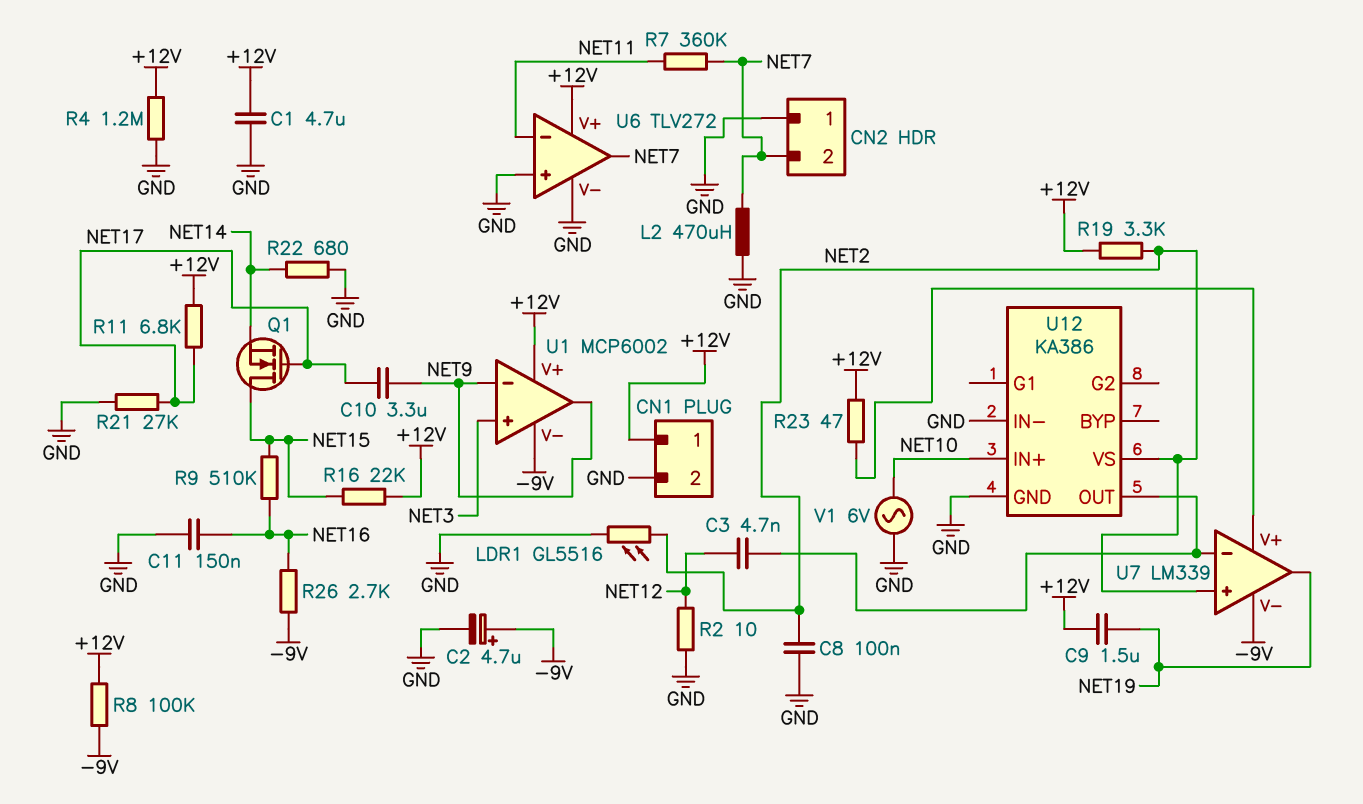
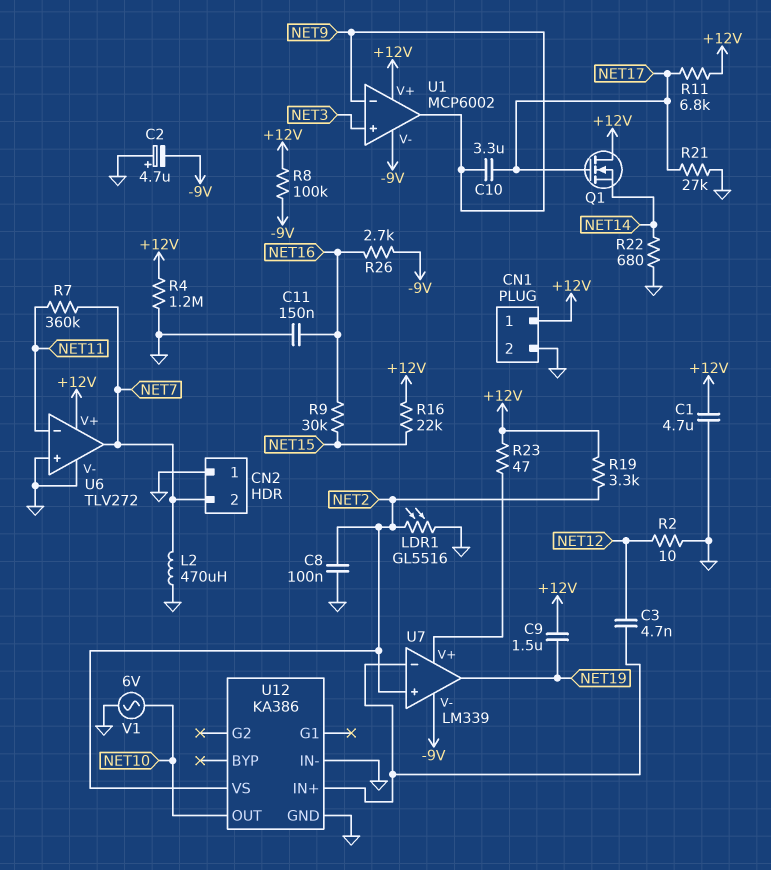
C2: 4.7uF (plus -9V, minus GND) -> 4.7uF (plus GND, minus -9V)
Q1: NMOS (G NET17, D NET15, S NET14) -> NMOS (G NET17, D +12V, S NET14)
R9: 510k (NET15, NET16) -> 30k (NET15, NET16)
U12 pin IN+: NET10 -> U7/in-
U12 pin OUT: U7/in- -> NET10

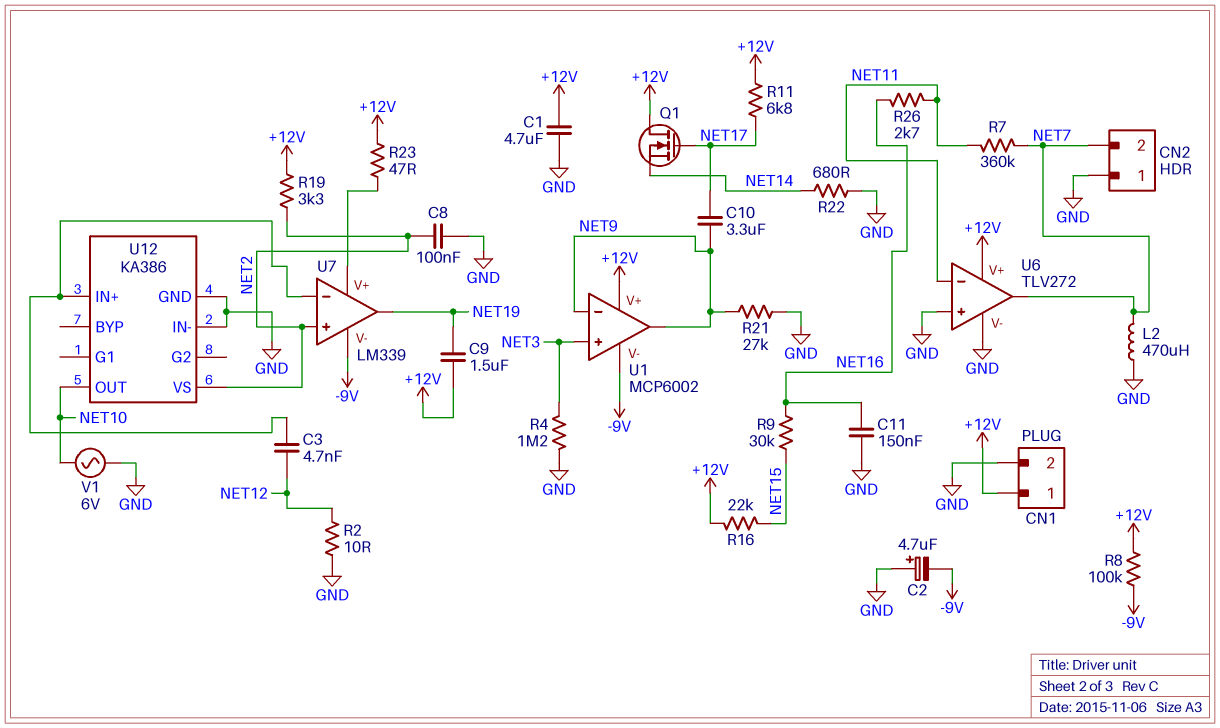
LDR1: GL5516 (GND, NET2) -> none
R4: 1.2M (+12V, GND) -> 1.2M (GND, NET3)
R21: 27k (GND, NET17) -> 27k (GND, NET9)
R26: 2.7k (-9V, NET16) -> 2.7k (NET11, NET16)

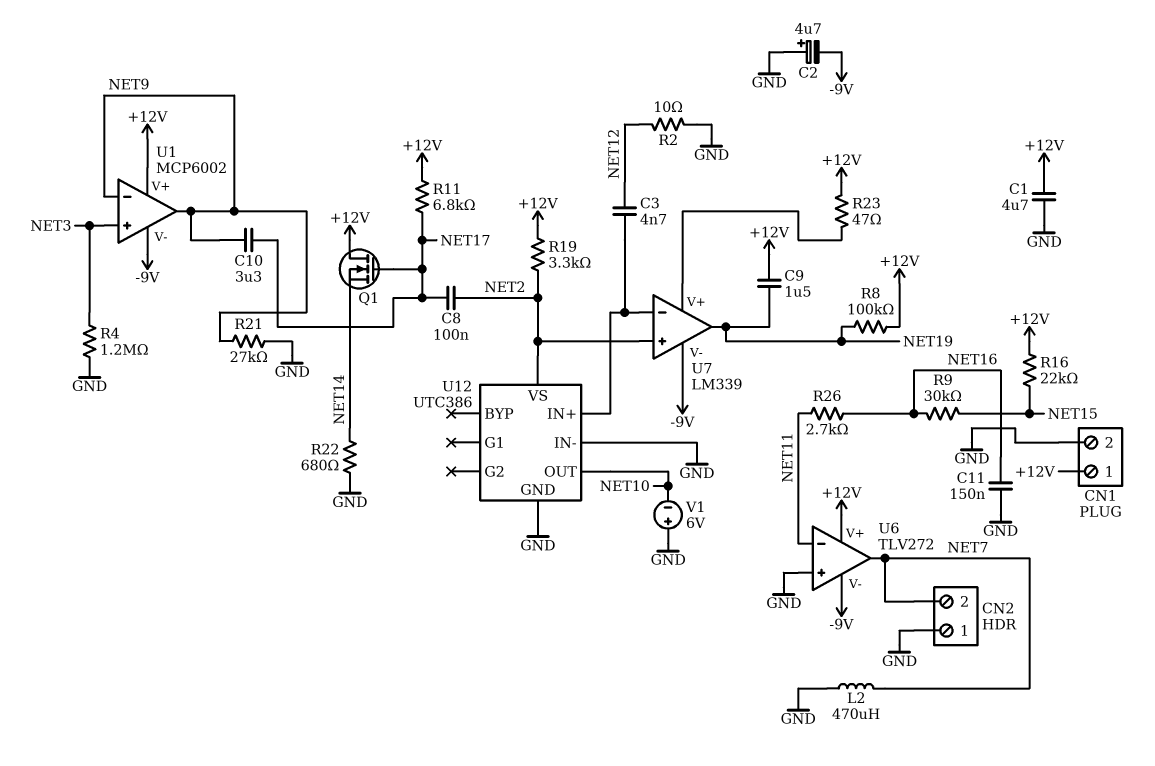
C8: 100nF (GND, NET2) -> 100nF (NET2, NET17)
R7: 360k (NET7, NET11) -> none
R8: 100k (+12V, -9V) -> 100k (+12V, NET19)
U6 pin V-: GND -> -9V
U12: KA386 -> UTC386
V1: AC 6V (GND, NET10) -> 6V (plus GND, minus NET10)

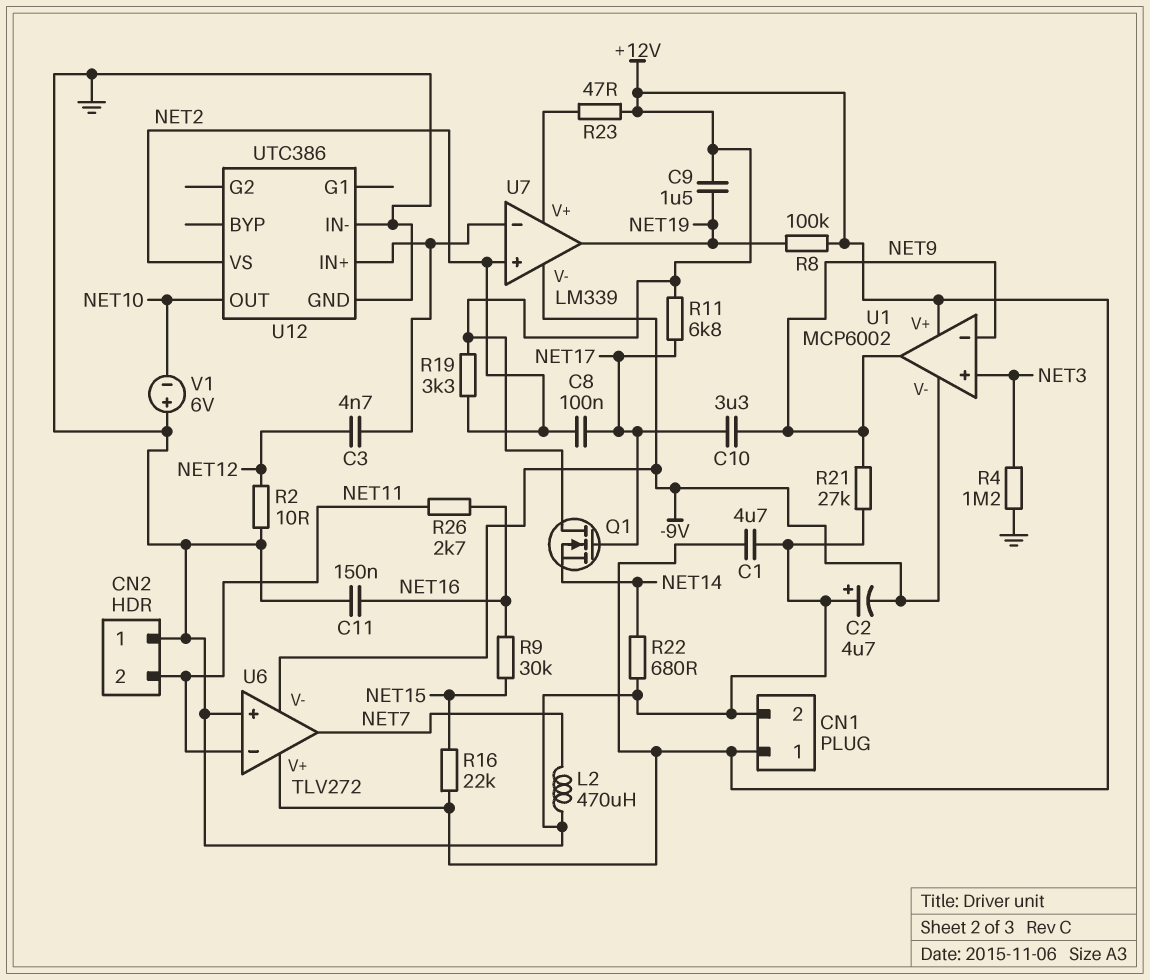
CN2 pin 2: NET7 -> NET11

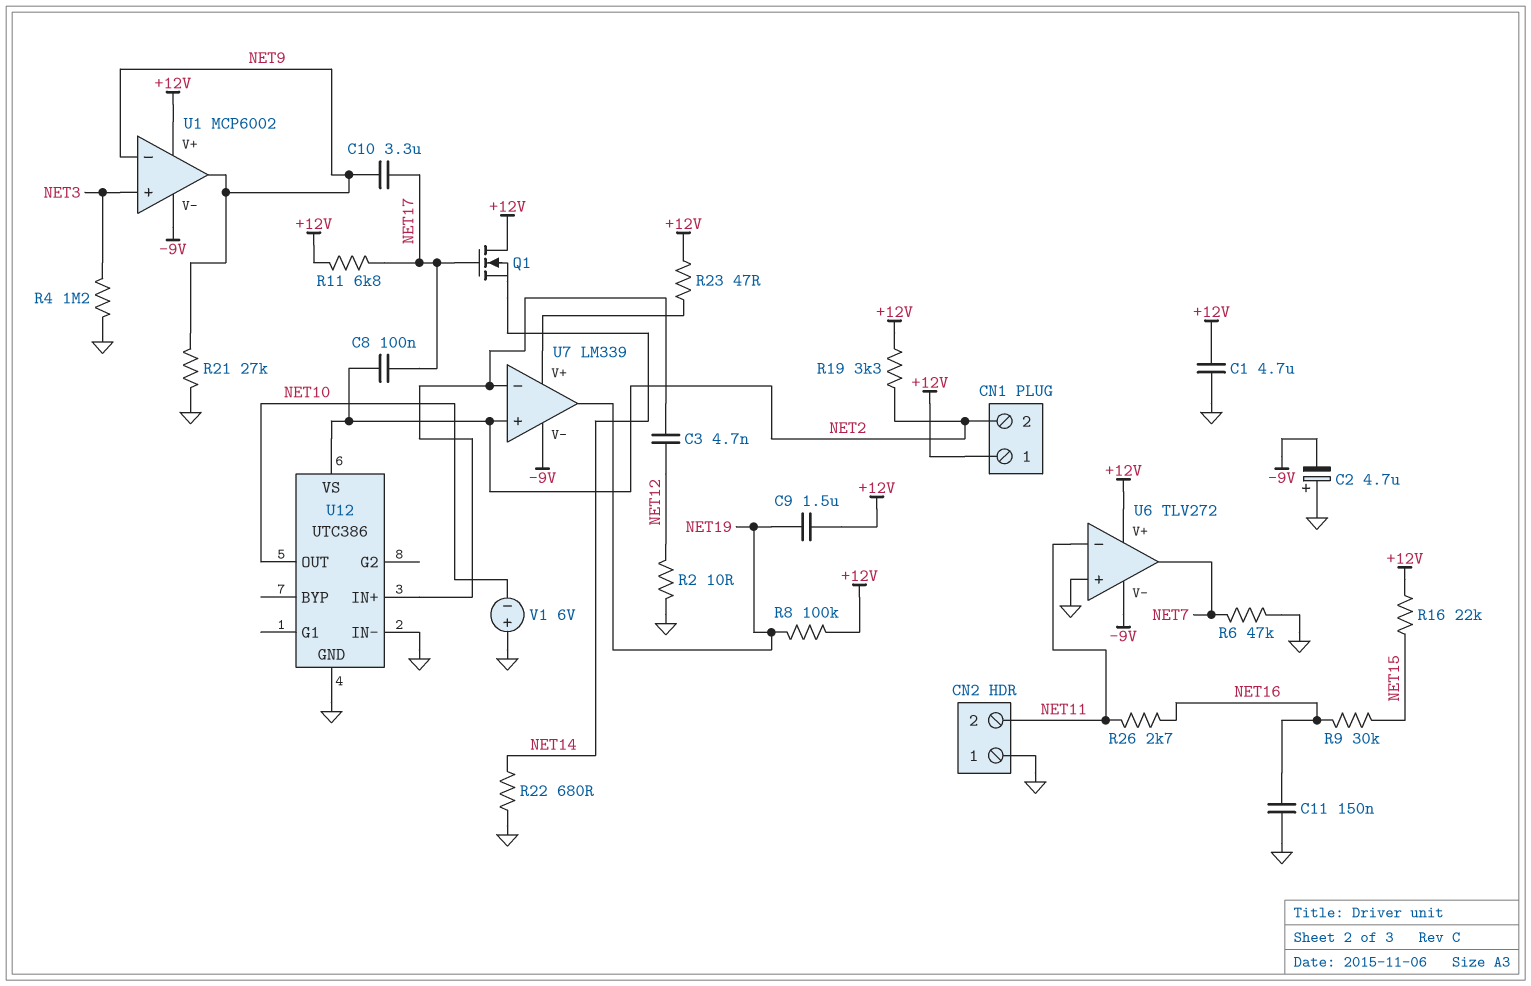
CN1 pin 2: GND -> NET2
L2: 470uH (GND, NET7) -> none
R6: none -> 47k (GND, NET7)

